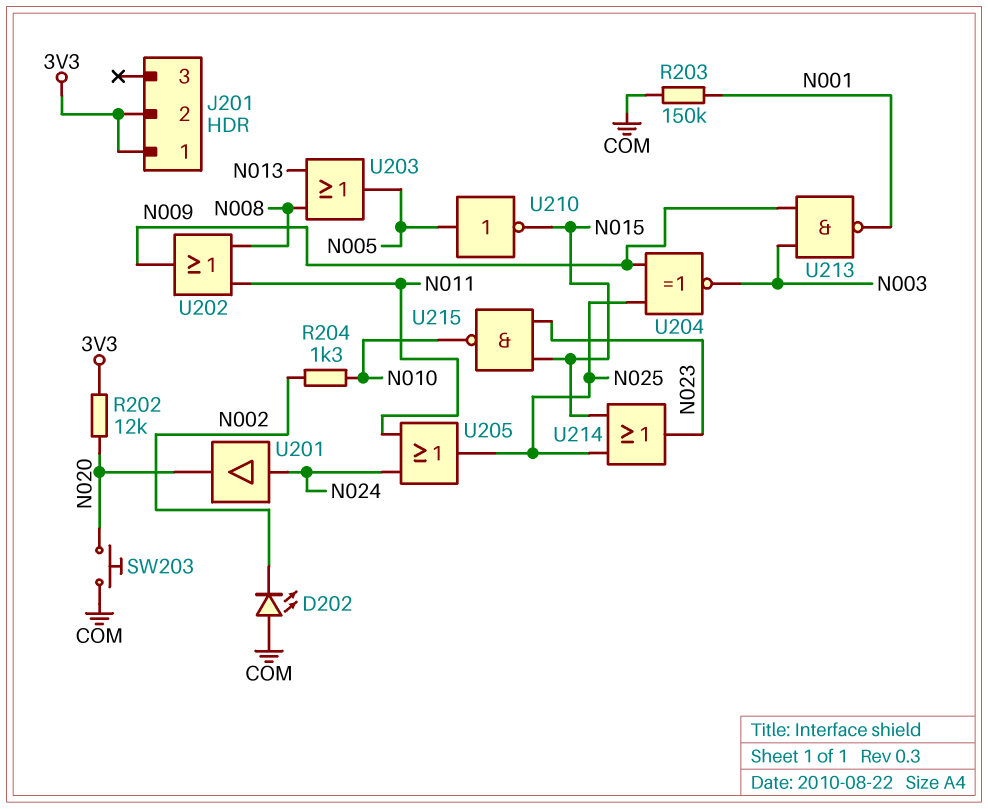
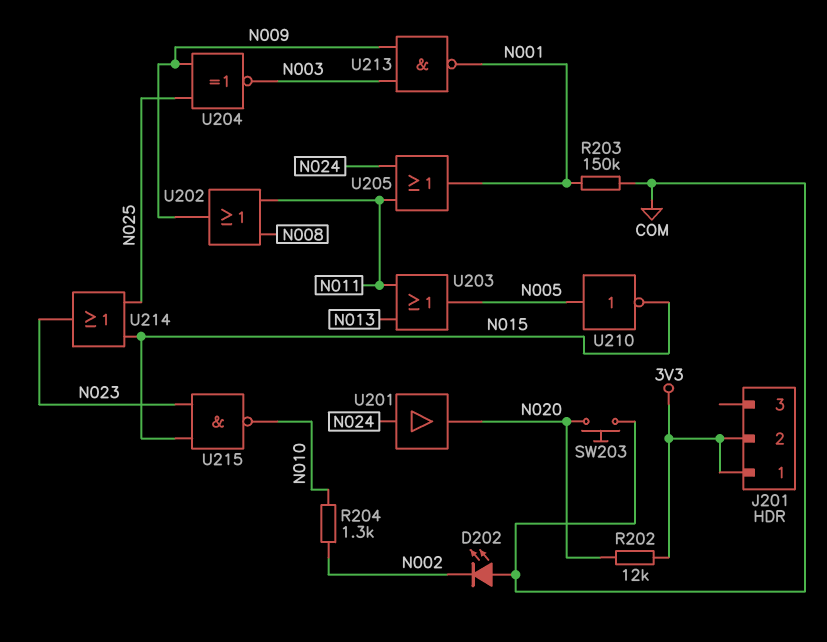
U203: OR (in N008, in N013, out N005) -> OR (in N011, in N013, out N005)
U205: OR (in N011, in N024, out N025) -> OR (in N011, in N024, out N001)

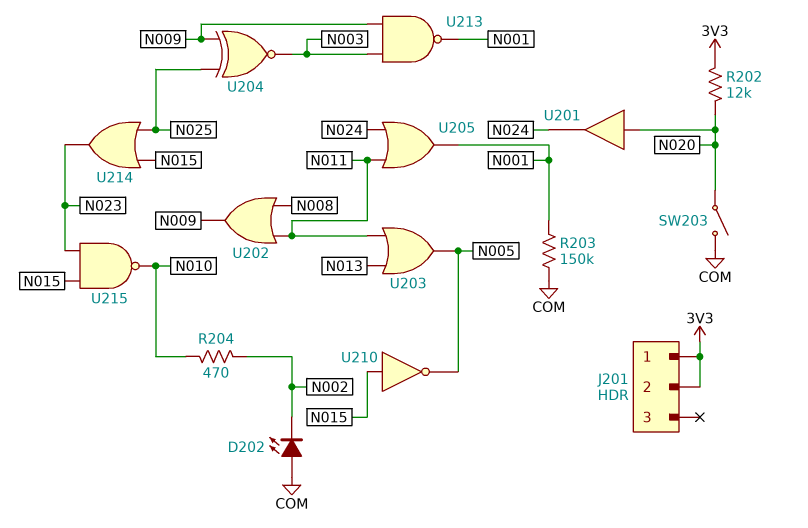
R204: 1.3k (N002, N010) -> 470 (N002, N010)
SW203: button (COM, N020) -> switch (COM, N020)
U201: buffer (in N024, out N020) -> buffer (in N020, out N024)
U210: NOT (in N005, out N015) -> NOT (in N015, out N005)

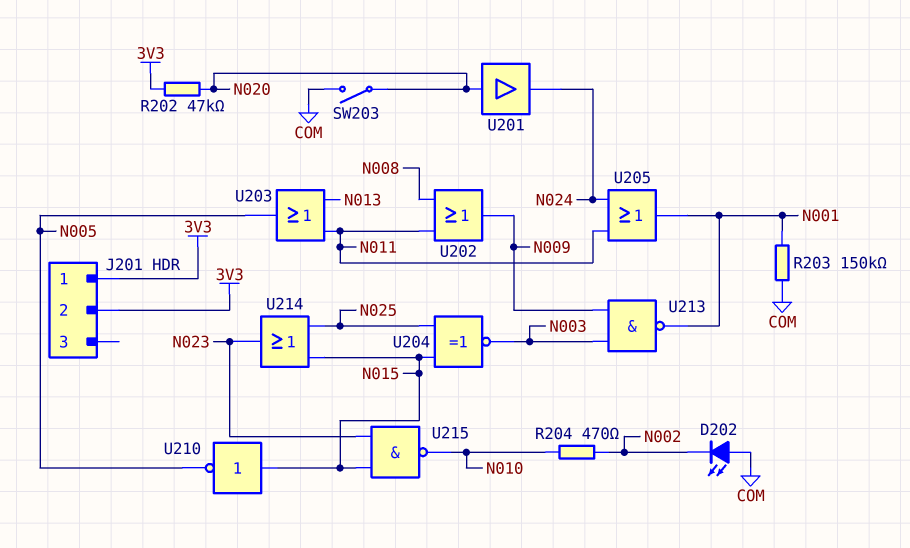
R202: 12k (3V3, N020) -> 47k (3V3, N020)
U204: XNOR (in N009, in N025, out N003) -> XNOR (in N015, in N025, out N003)

